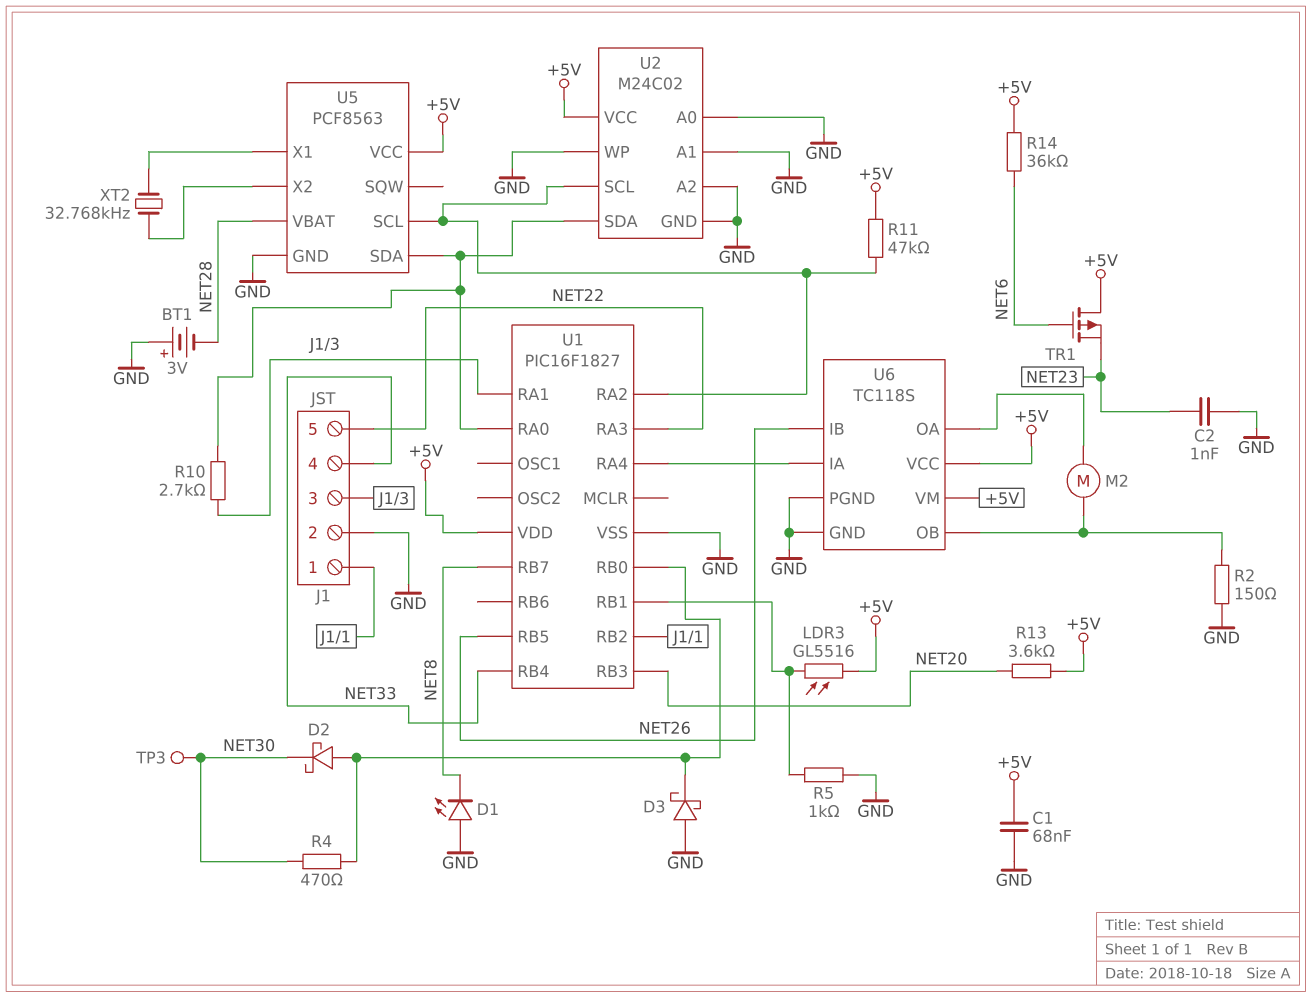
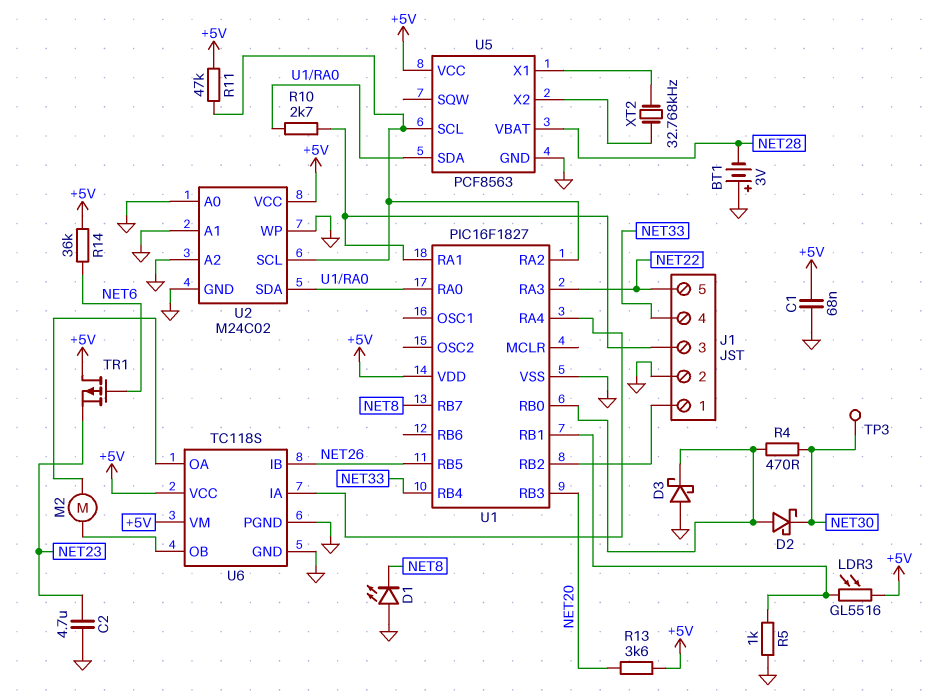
C2: 1nF (GND, NET23) -> 4.7uF (GND, NET23)
R2: 150 (GND, U6/OB) -> none

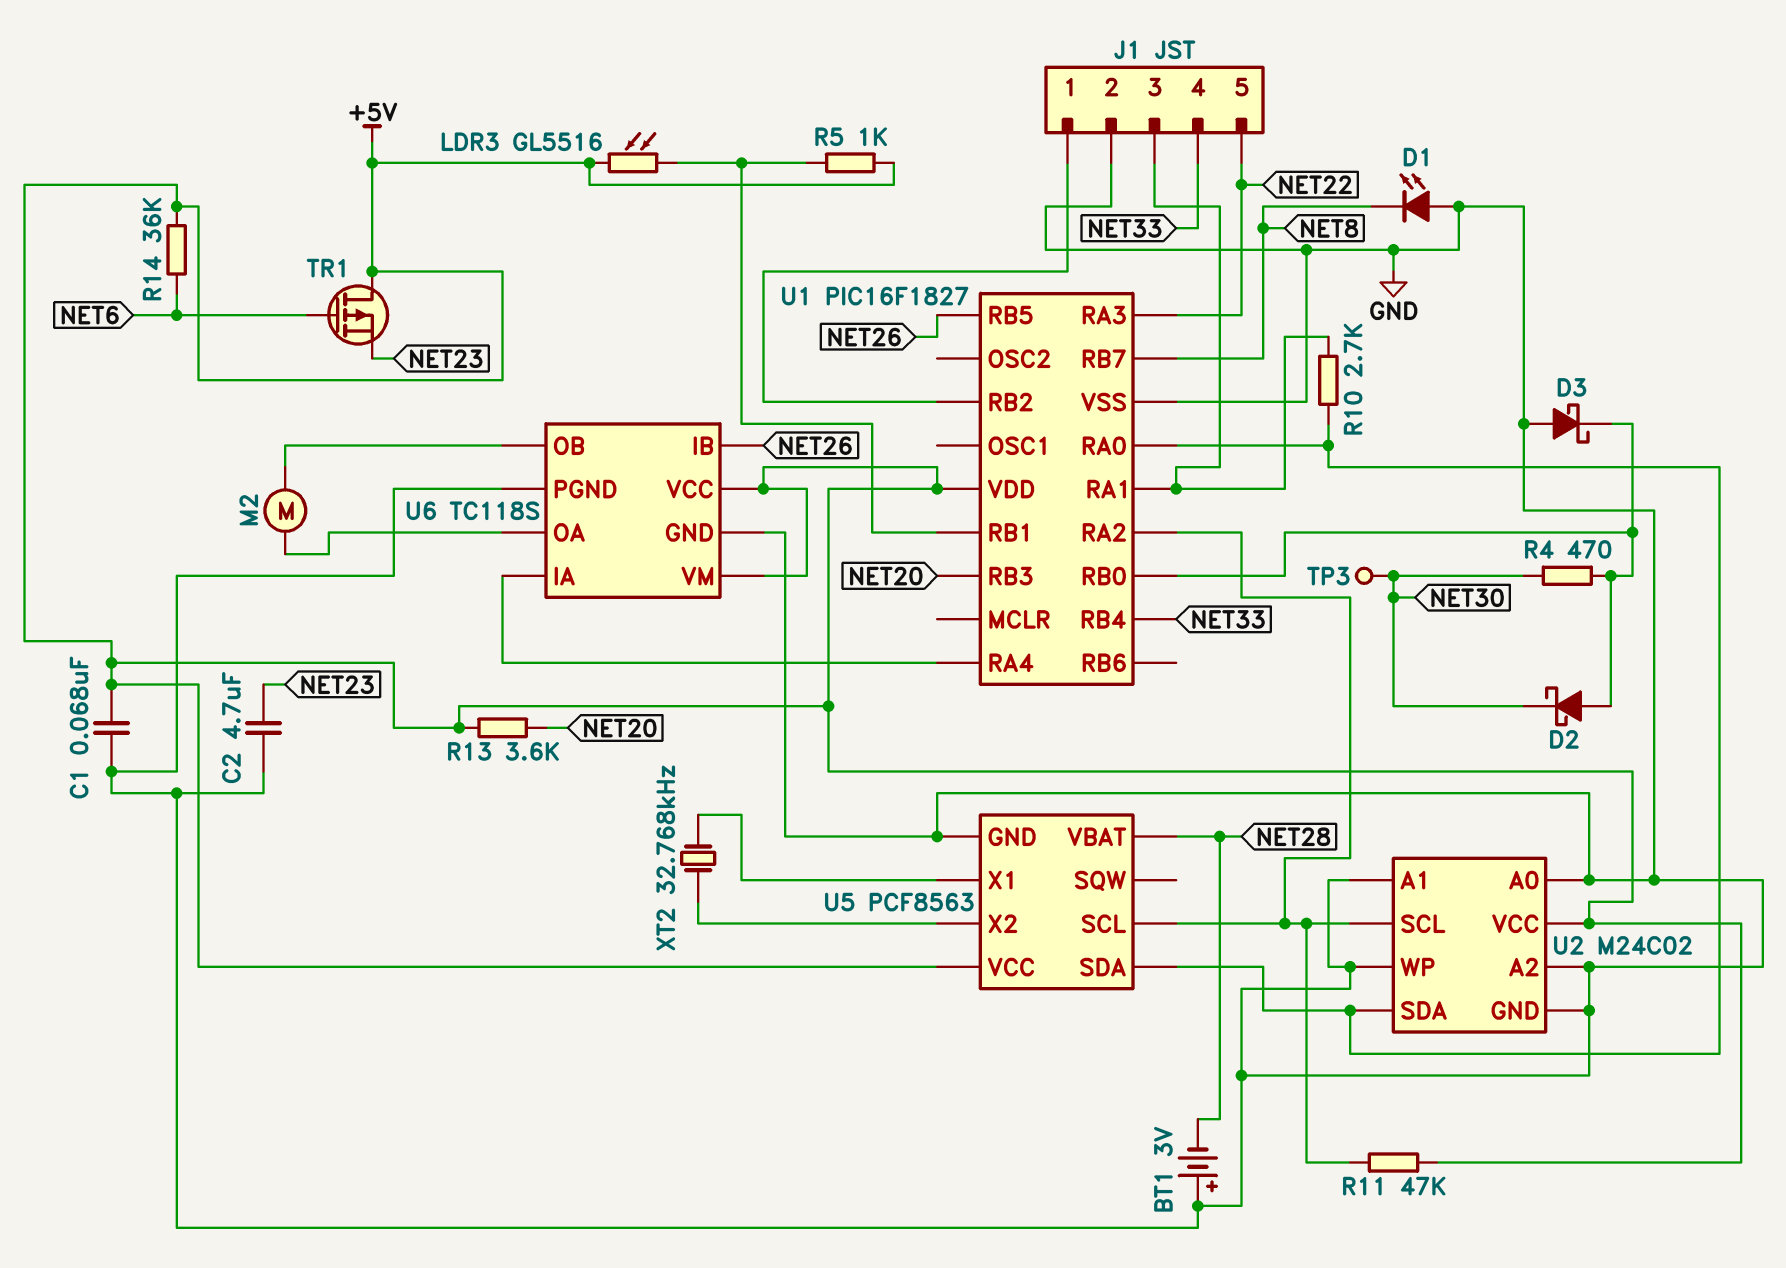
R5: 1k (GND, U1/RB1) -> 1k (+5V, U1/RB1)

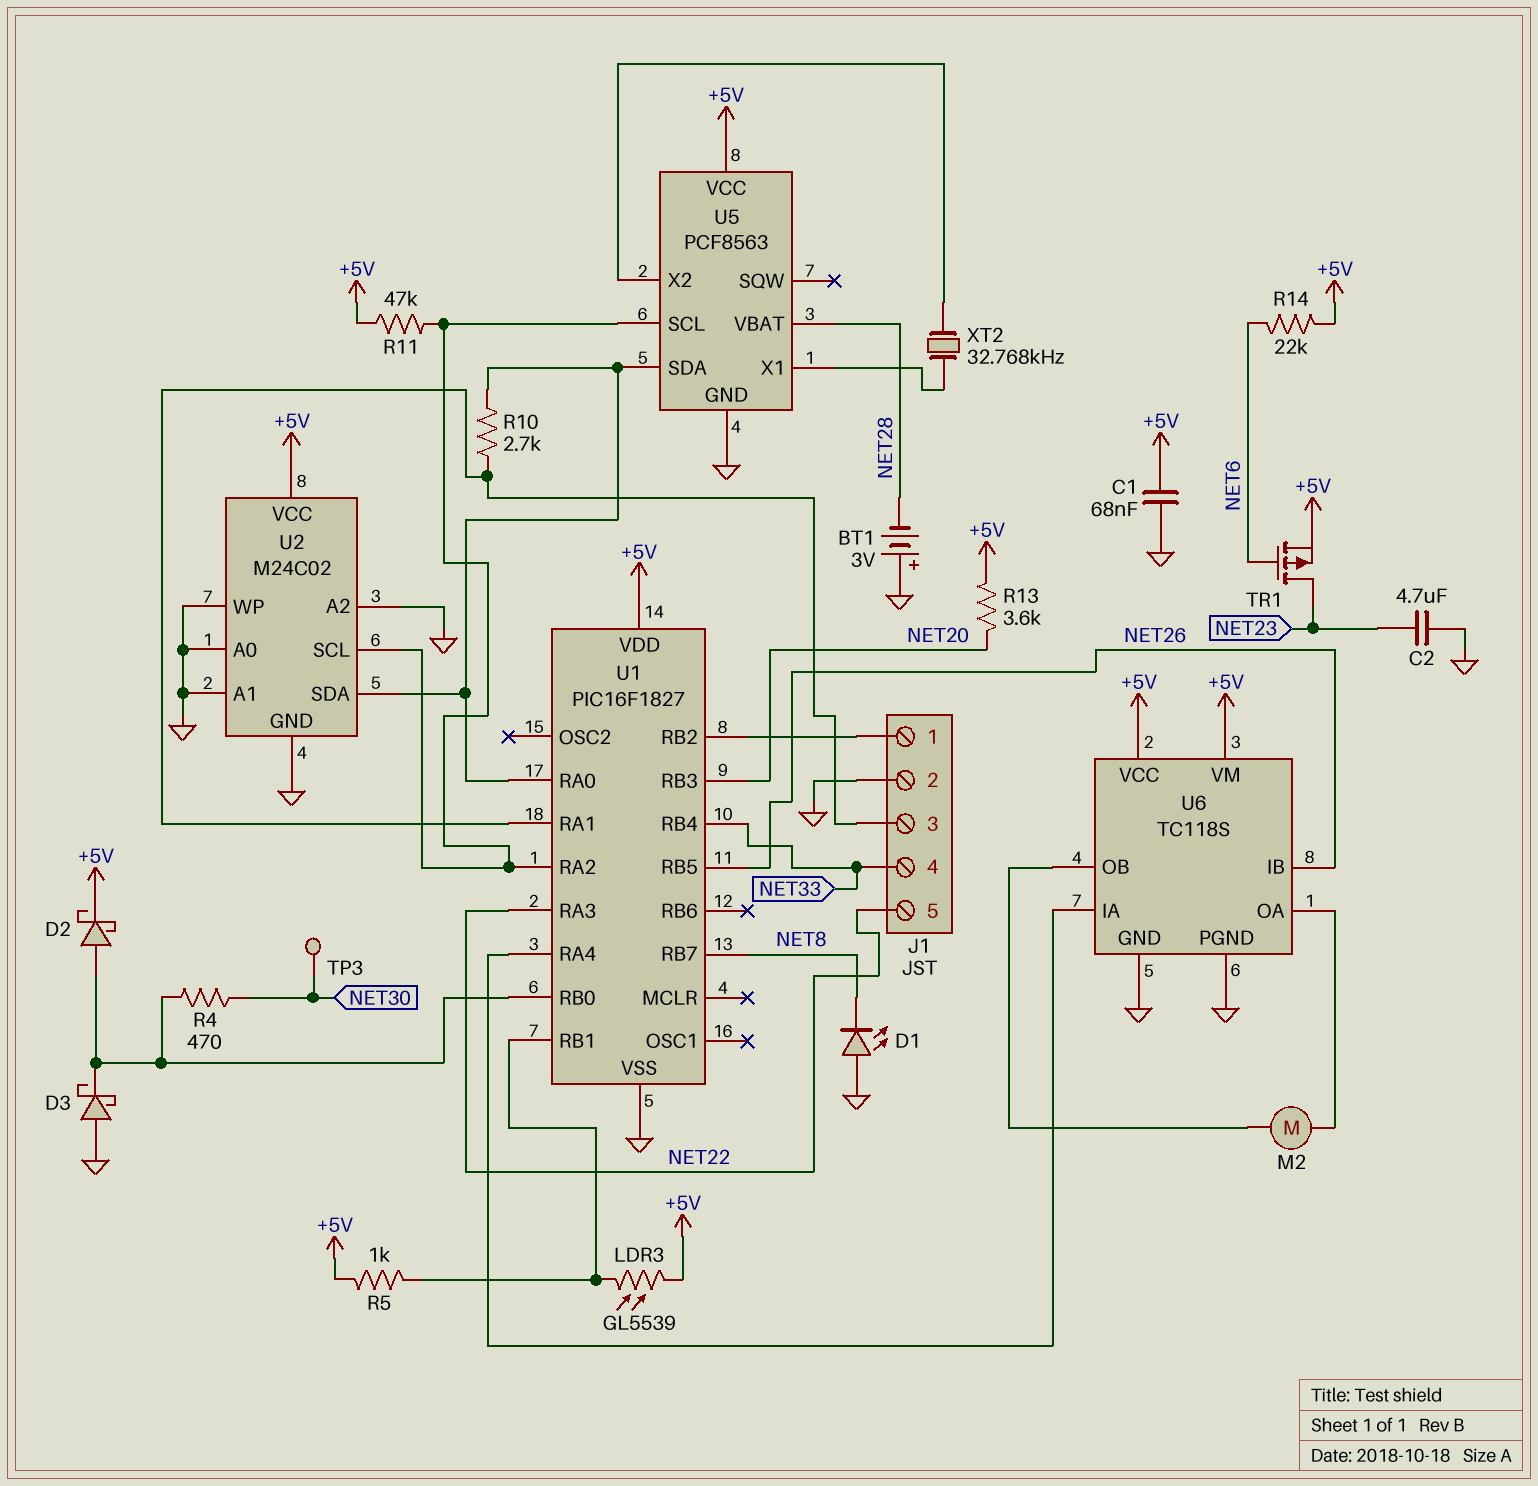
D2: schottky (A U1/RB0, K NET30) -> schottky (A U1/RB0, K +5V)
LDR3: GL5516 (+5V, U1/RB1) -> GL5539 (+5V, U1/RB1)
R14: 36k (+5V, NET6) -> 22k (+5V, NET6)
TR1: PMOS (G NET6, D +5V, S NET23) -> PMOS (G NET6, D NET23, S +5V)

